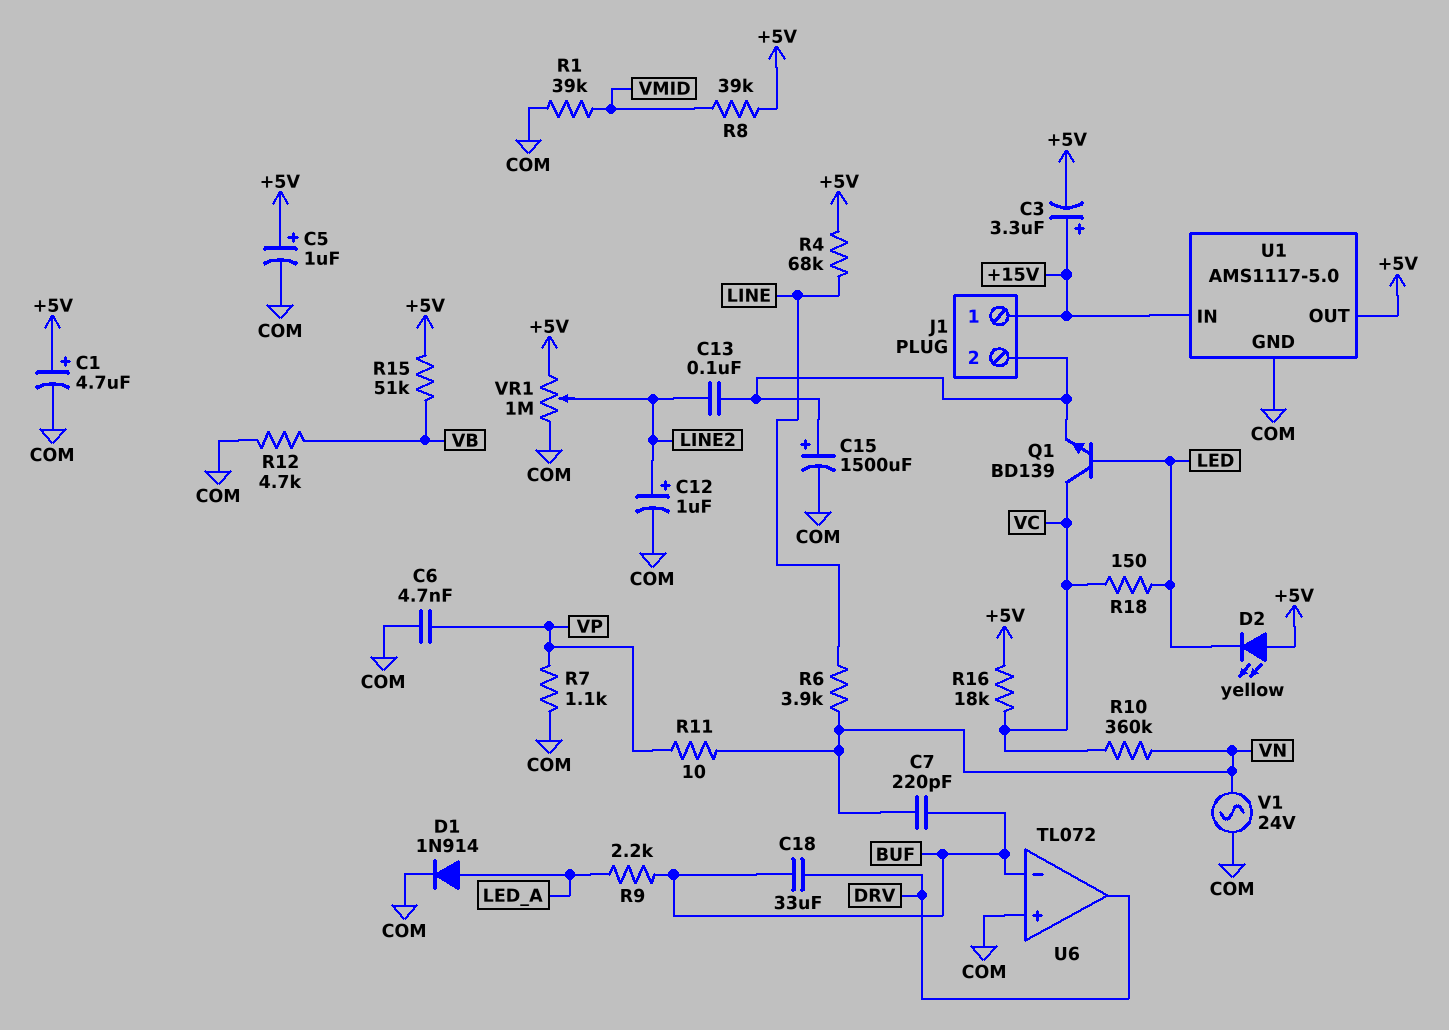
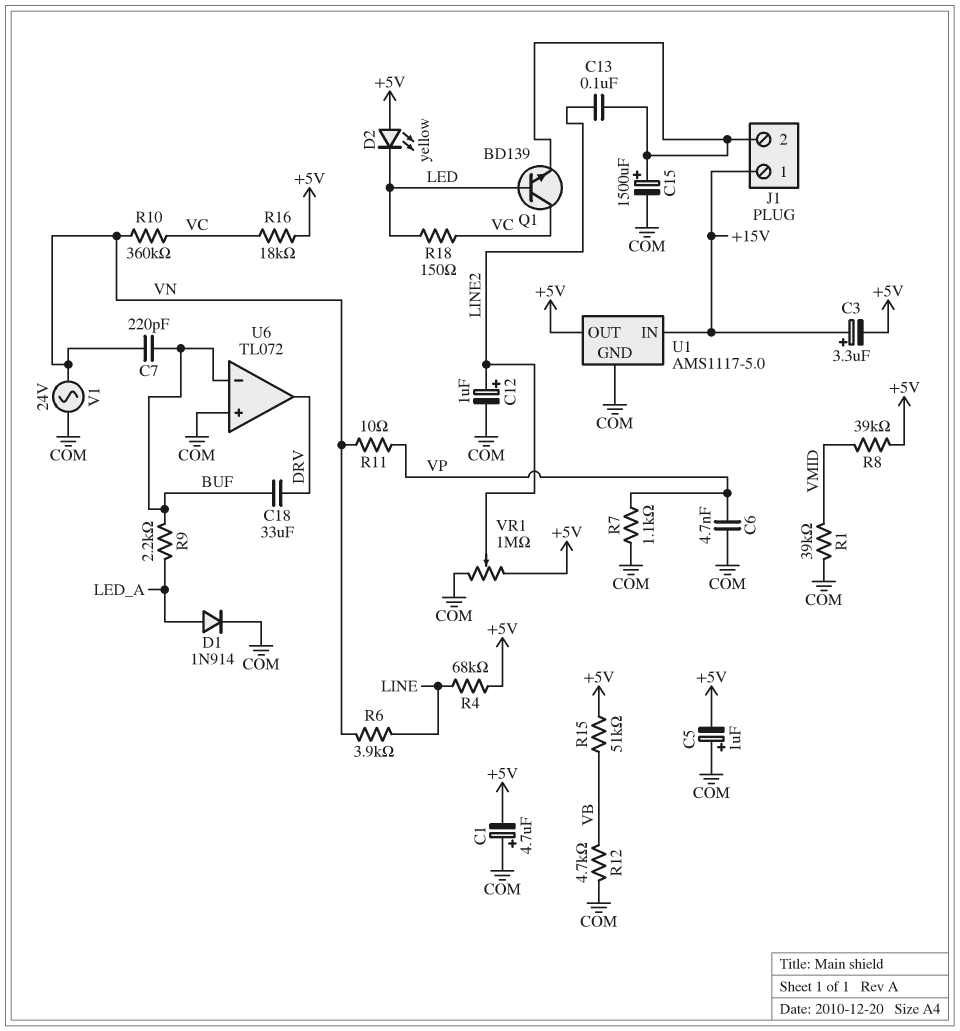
C1: 4.7uF (plus +5V, minus COM) -> 4.7uF (plus COM, minus +5V)
C5: 1uF (plus +5V, minus COM) -> 1uF (plus COM, minus +5V)

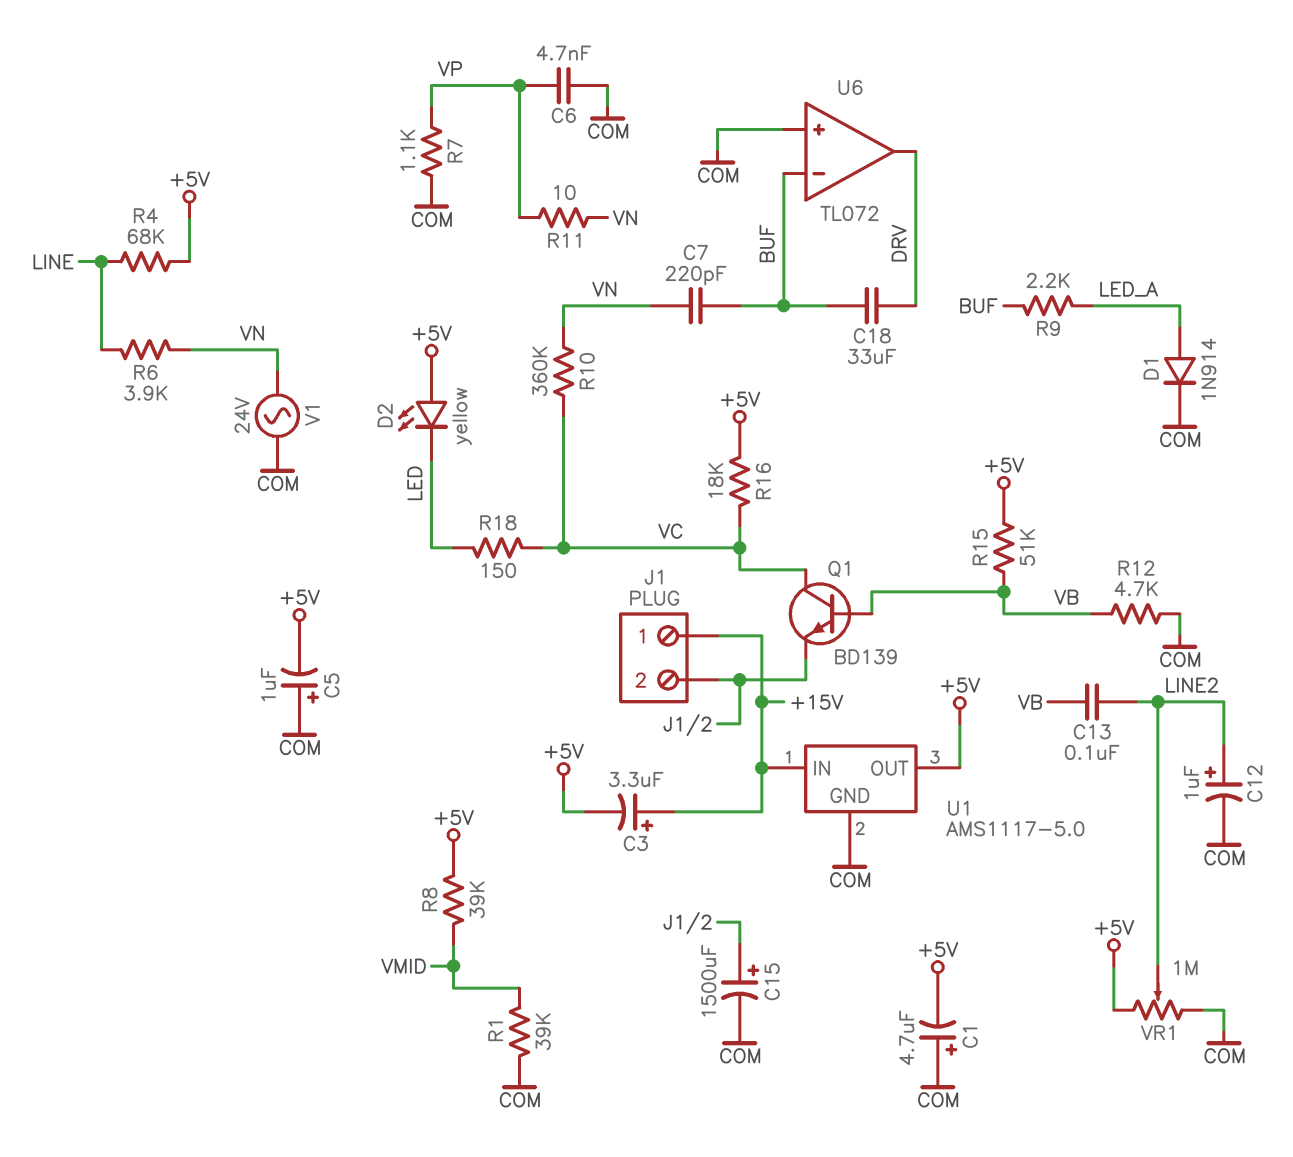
C13: 100nF (J1/2, LINE2) -> 100nF (LINE2, VB)
Q1: NPN BD139 (B LED, C VC, E J1/2) -> NPN BD139 (B VB, C VC, E J1/2)

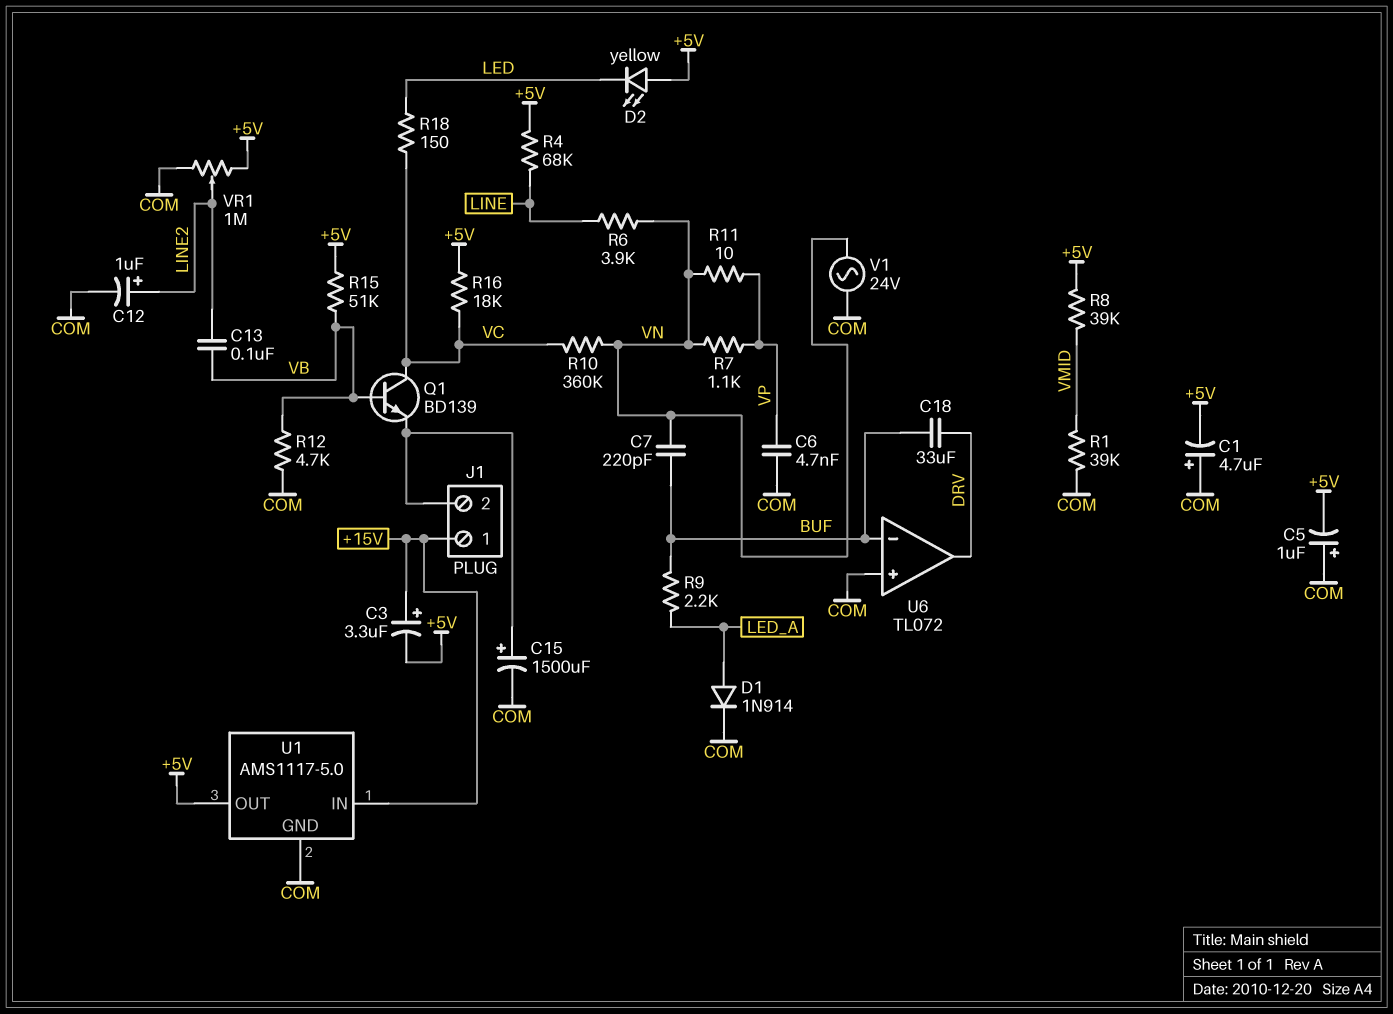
R7: 1.1k (COM, VP) -> 1.1k (VN, VP)

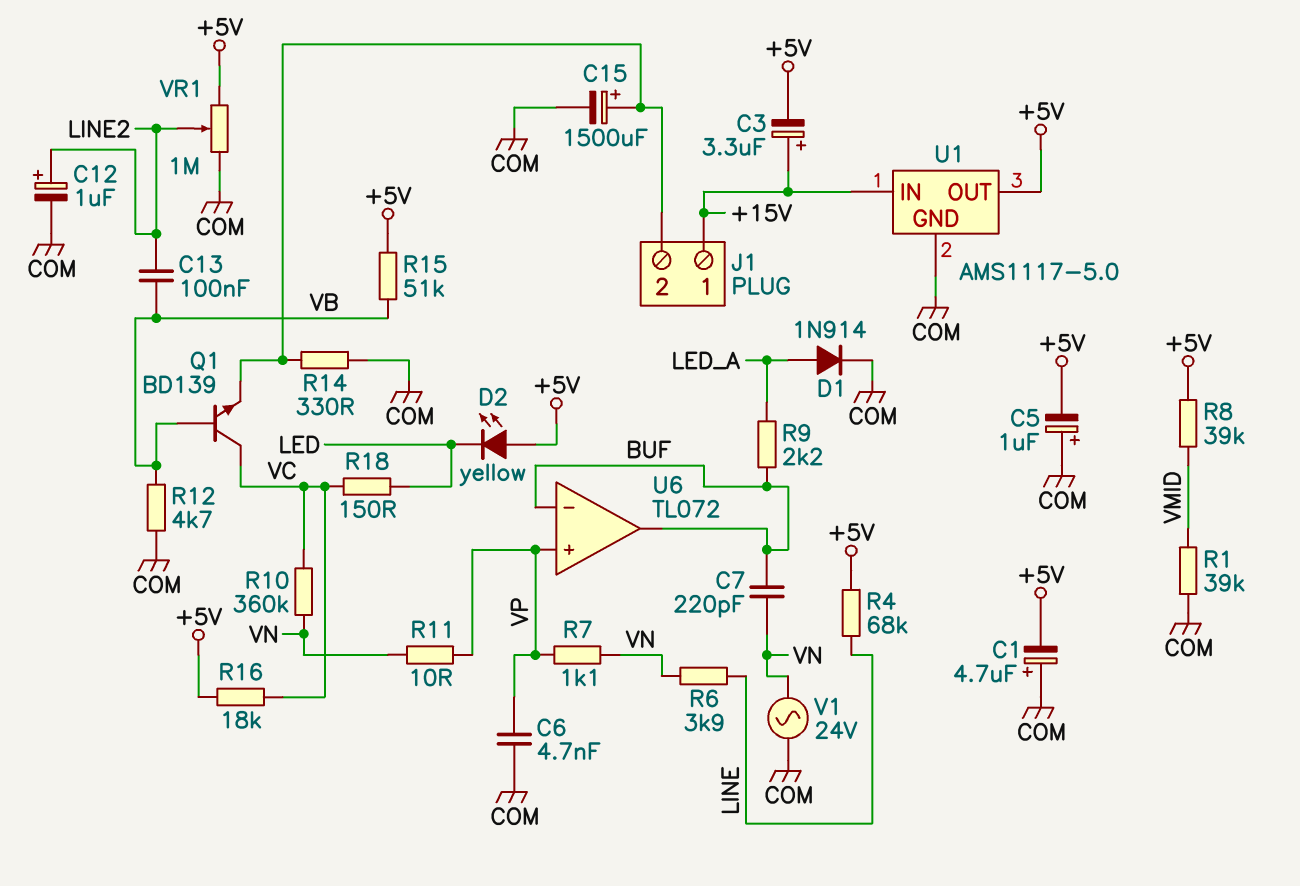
C18: 33uF (BUF, DRV) -> none
R14: none -> 330 (COM, J1/2)
U6 pin in+: COM -> VP
U6 pin out: DRV -> BUF

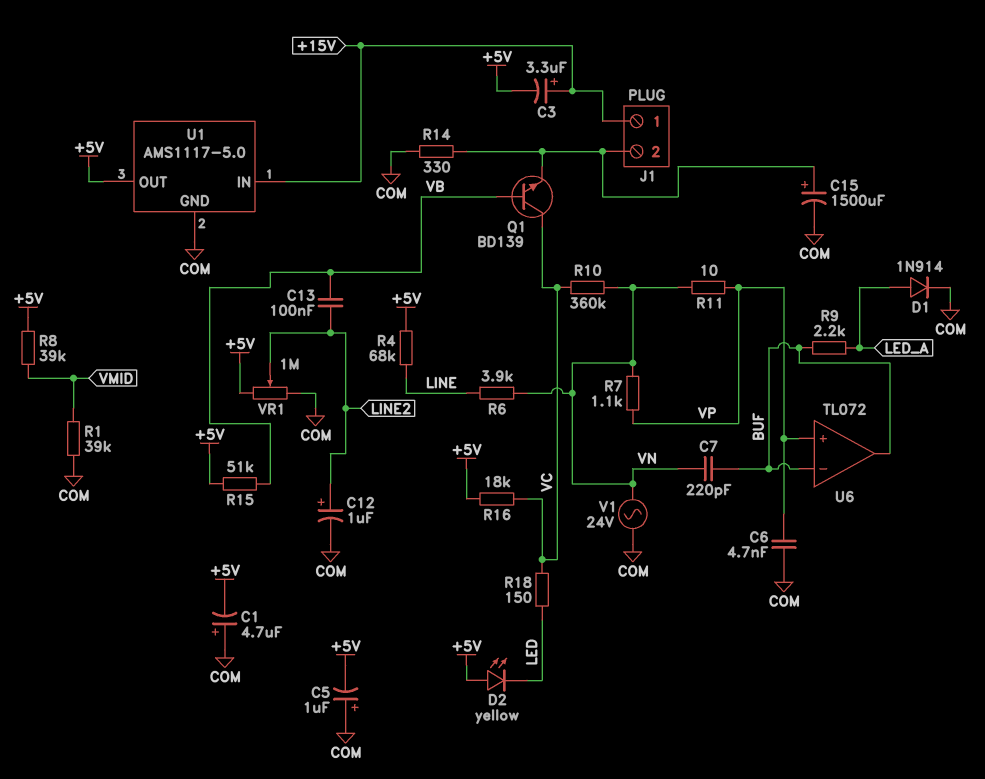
R12: 4.7k (COM, VB) -> none

